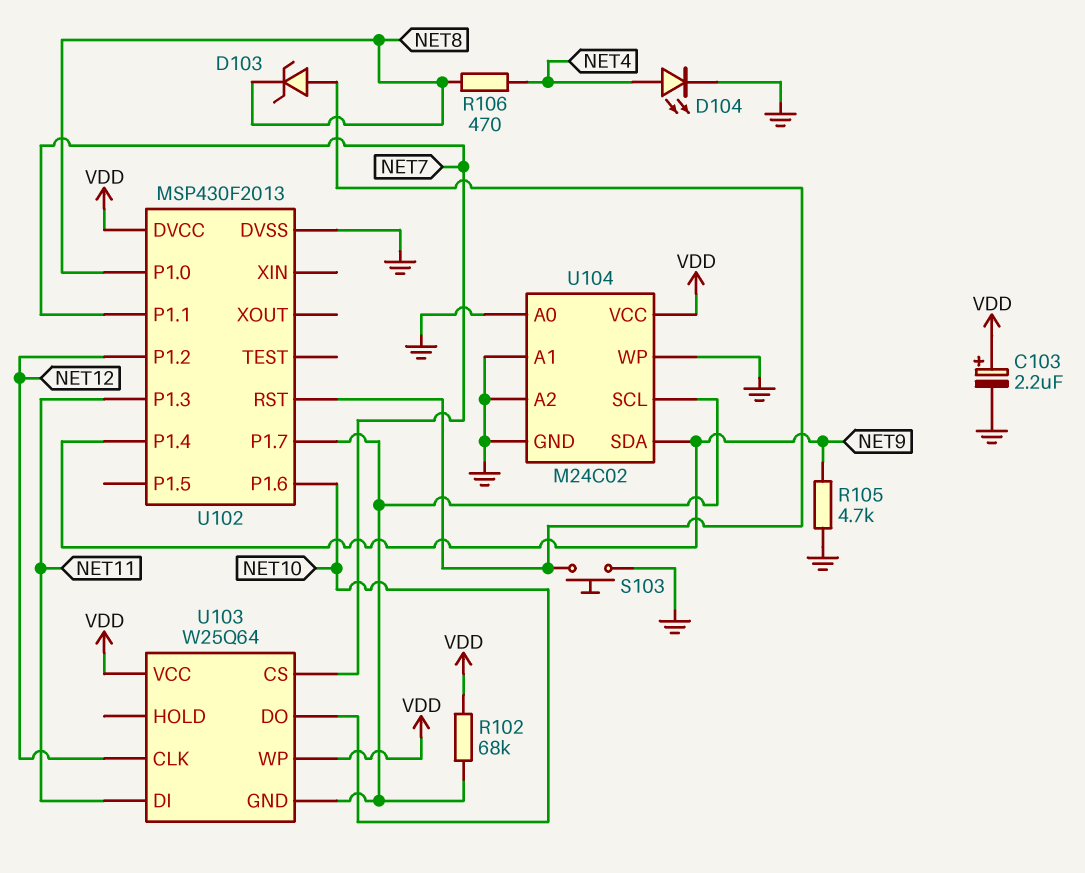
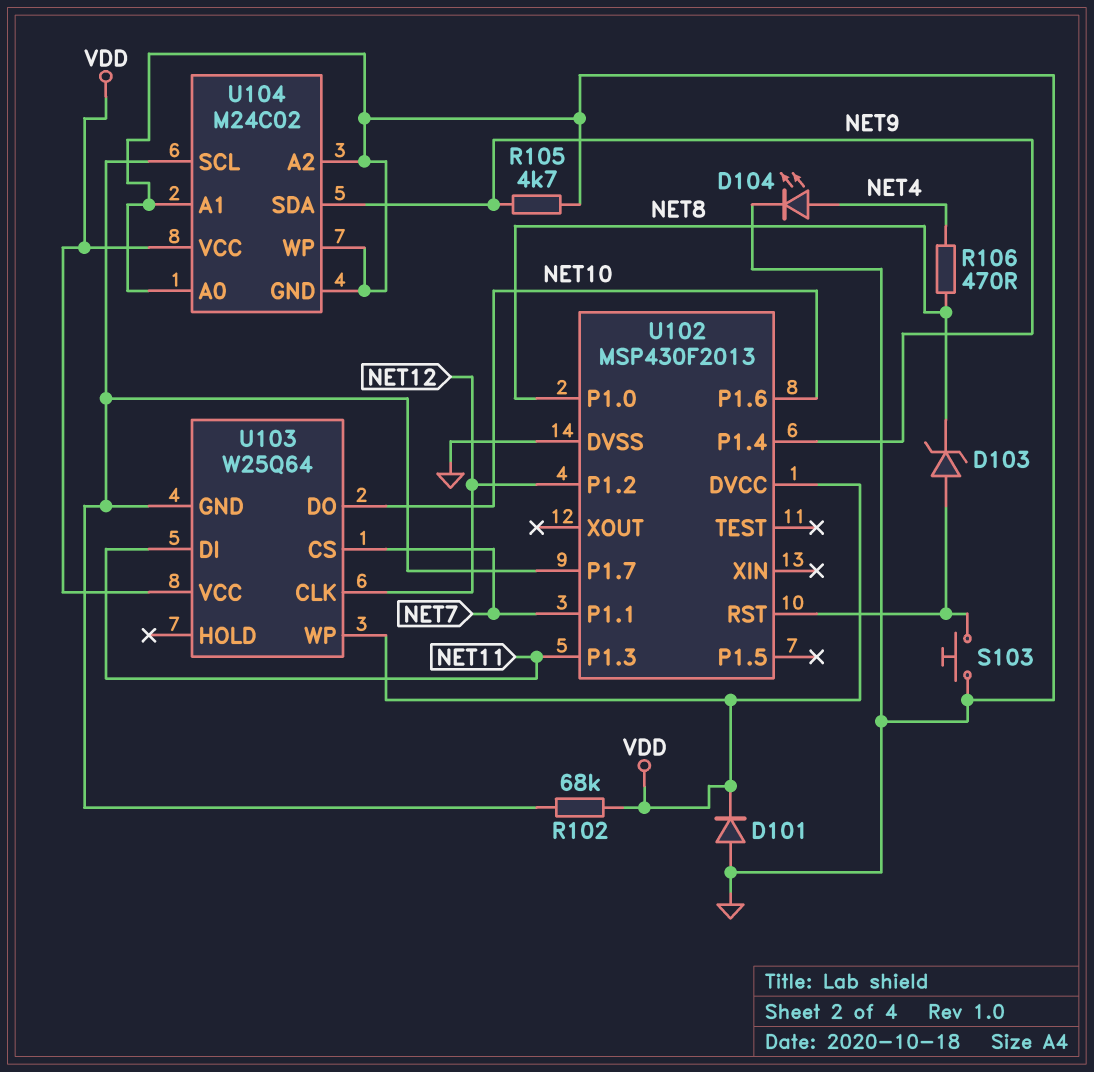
C103: 2.2uF (plus VDD, minus GND) -> none
D101: none -> diode (A GND, K VDD)

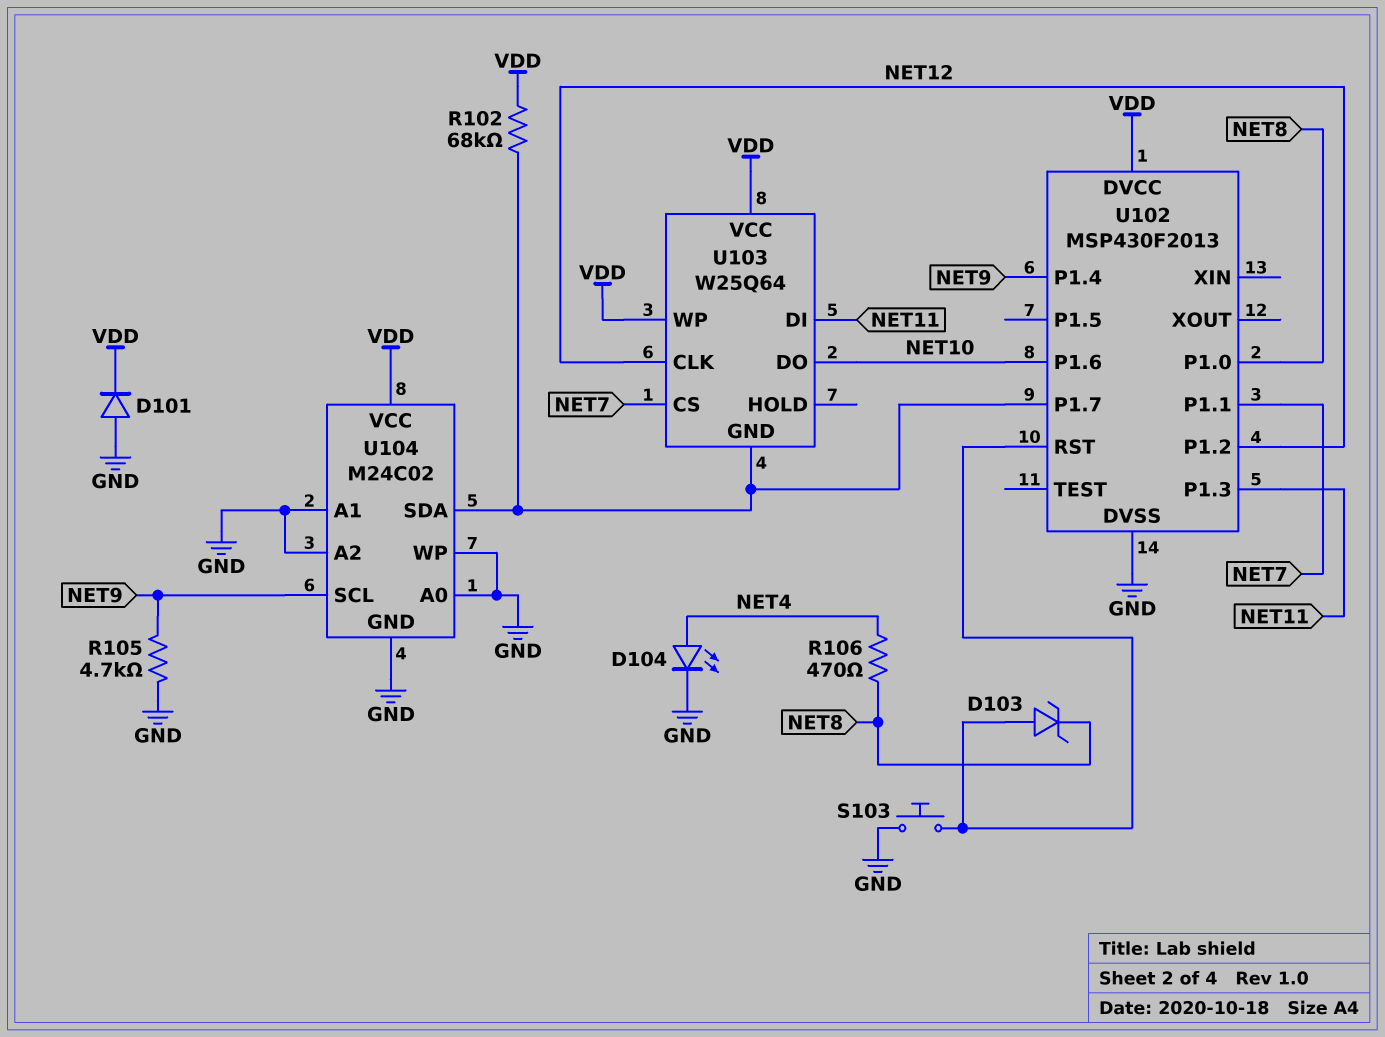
U104 pin SCL: U102/P1.7 -> NET9
U104 pin SDA: NET9 -> U102/P1.7

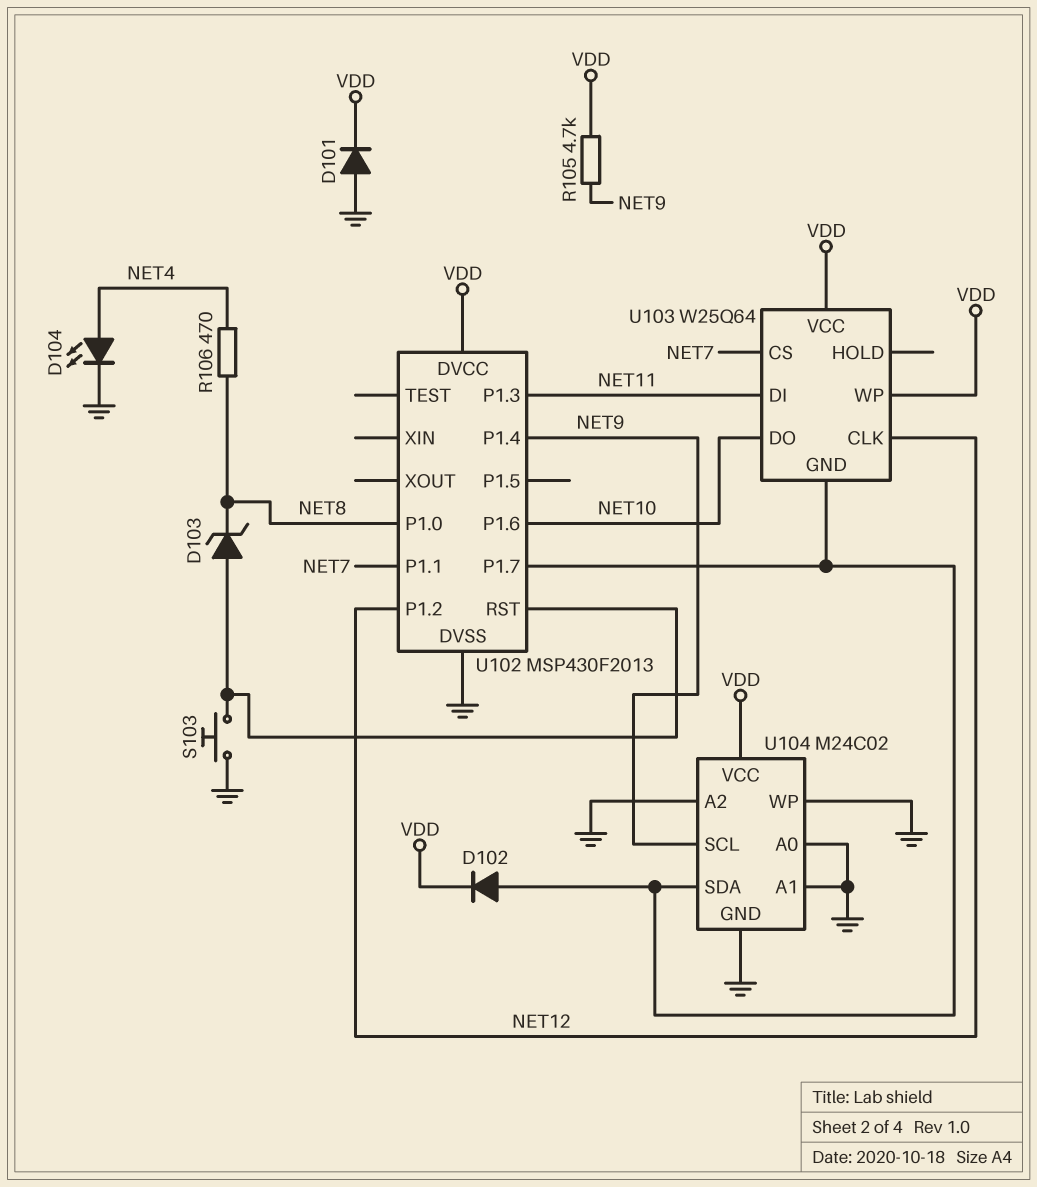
D102: none -> diode (A U102/P1.7, K VDD)
R102: 68k (U102/P1.7, VDD) -> none
R105: 4.7k (GND, NET9) -> 4.7k (NET9, VDD)

